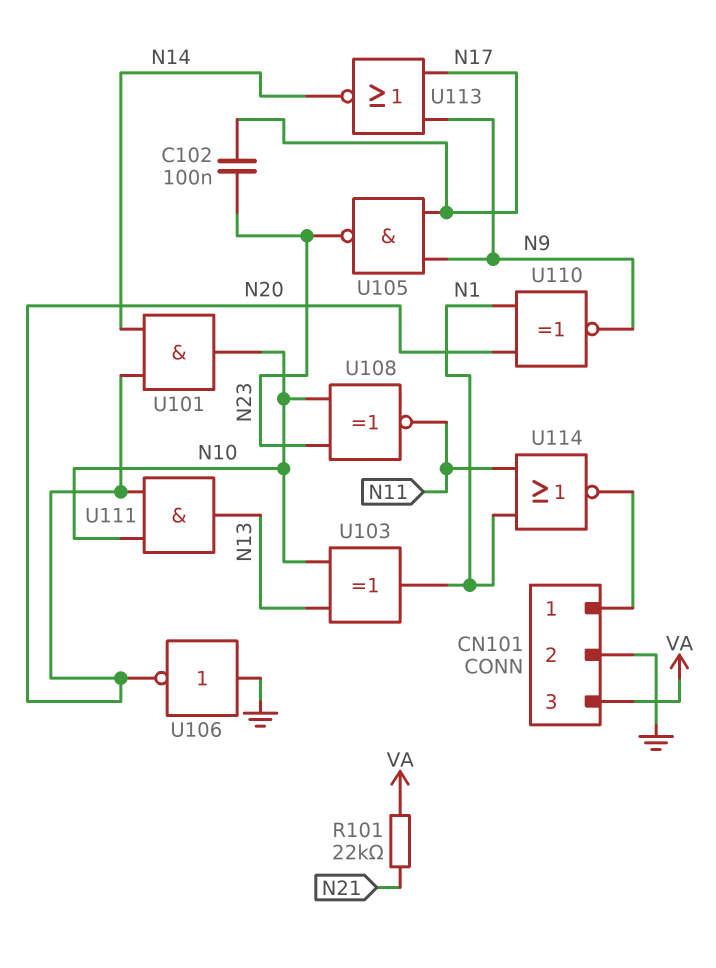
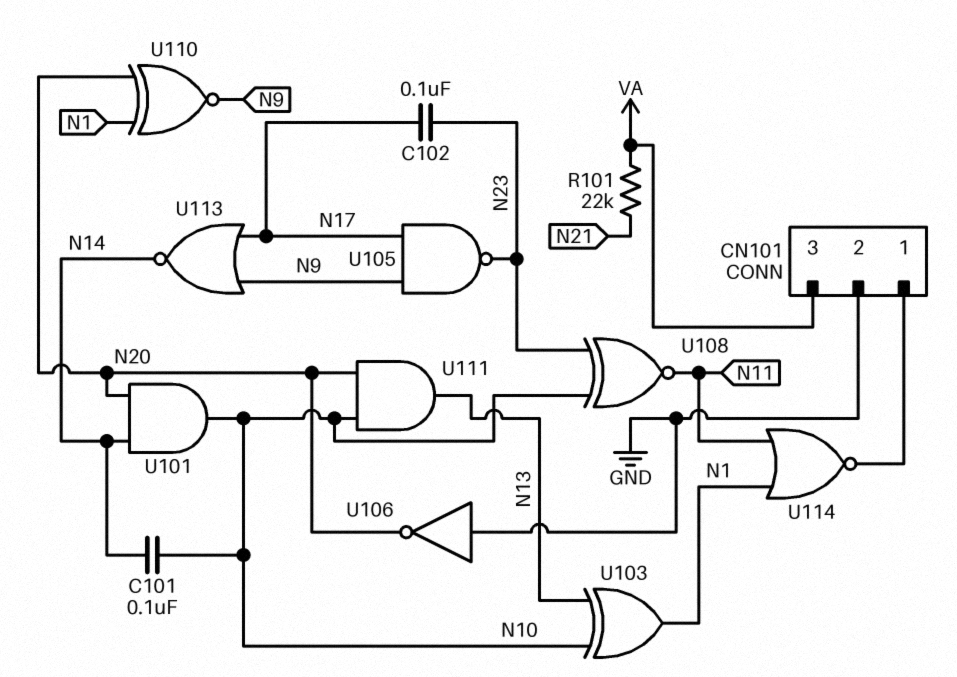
C101: none -> 100nF (N10, N14)

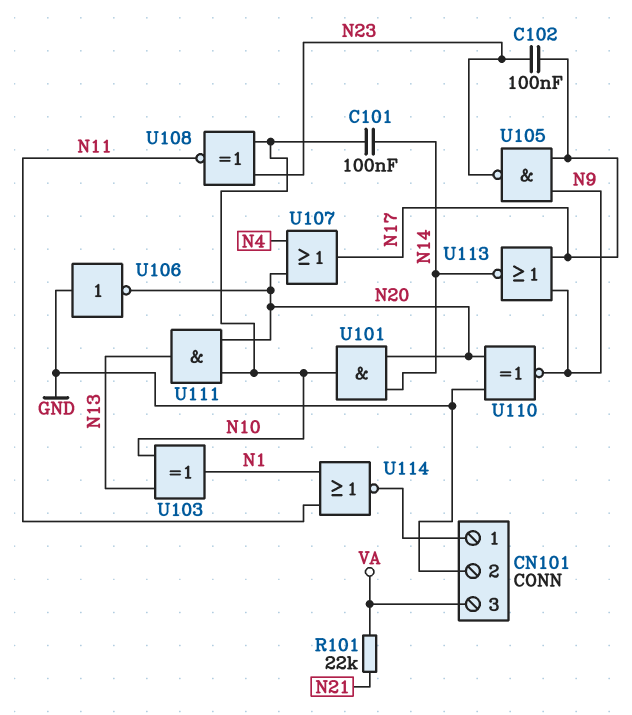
U107: none -> OR (in N4, in N20, out N17)
U110: XNOR (in N1, in N20, out N9) -> XNOR (in GND, in N20, out N9)

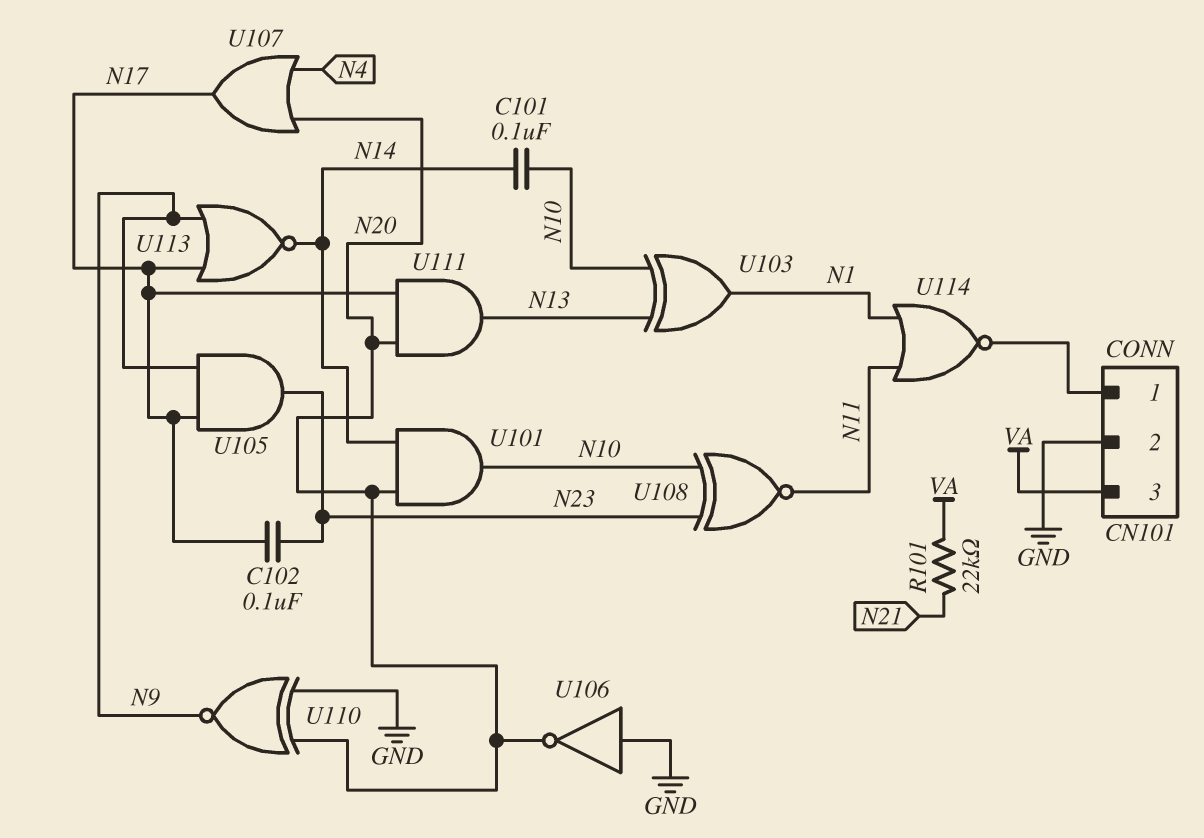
U105: NAND (in N9, in N17, out N23) -> AND (in N9, in N17, out N23)
U111: AND (in N10, in N20, out N13) -> AND (in N17, in N20, out N13)

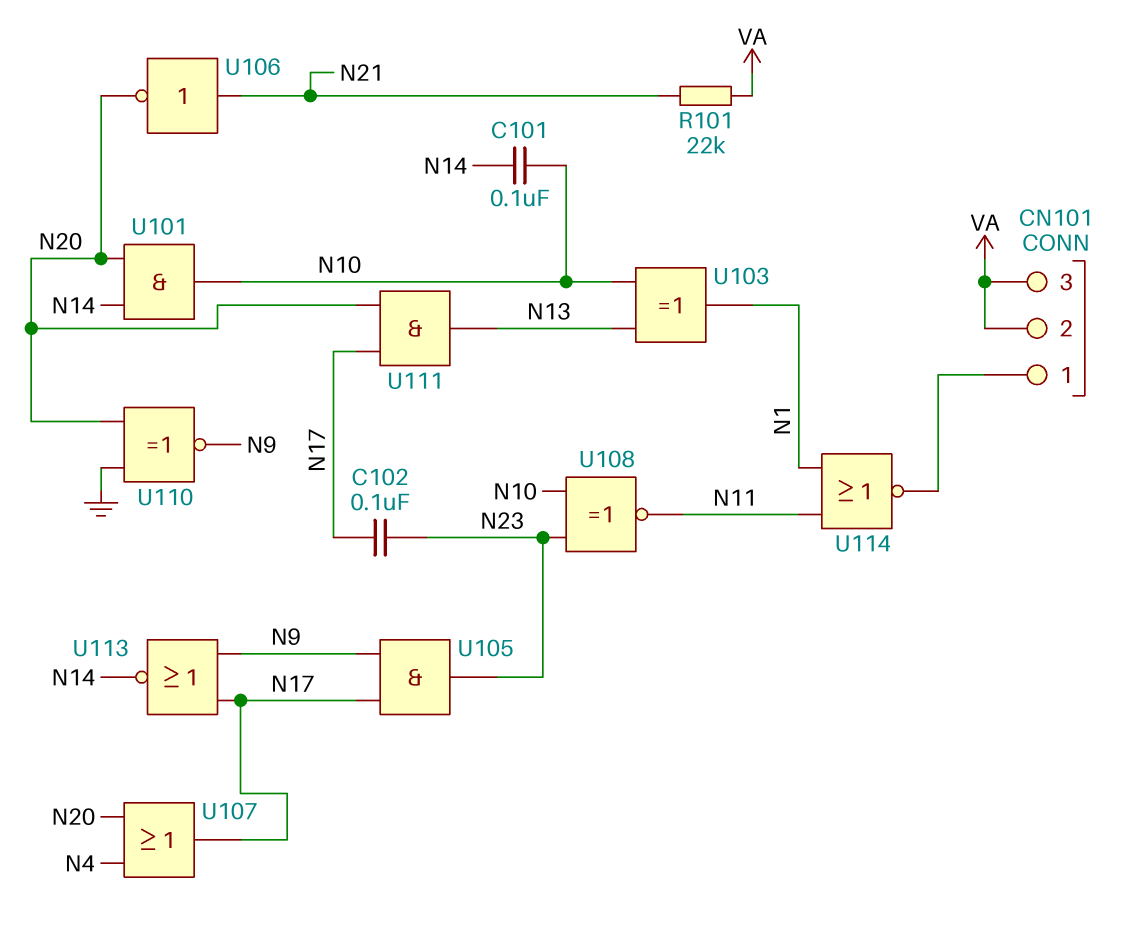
CN101 pin 2: GND -> VA
U106: NOT (in GND, out N20) -> NOT (in N21, out N20)

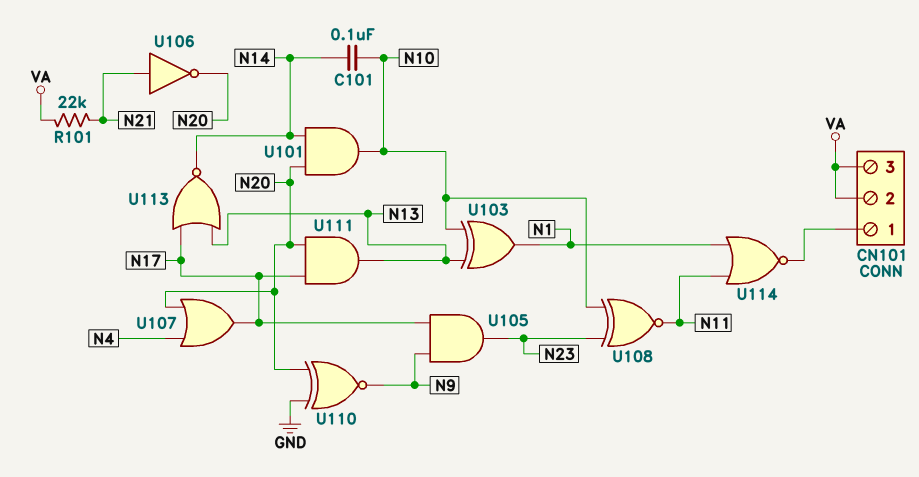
C102: 100nF (N17, N23) -> none
U113: NOR (in N9, in N17, out N14) -> NOR (in N13, in N17, out N14)

